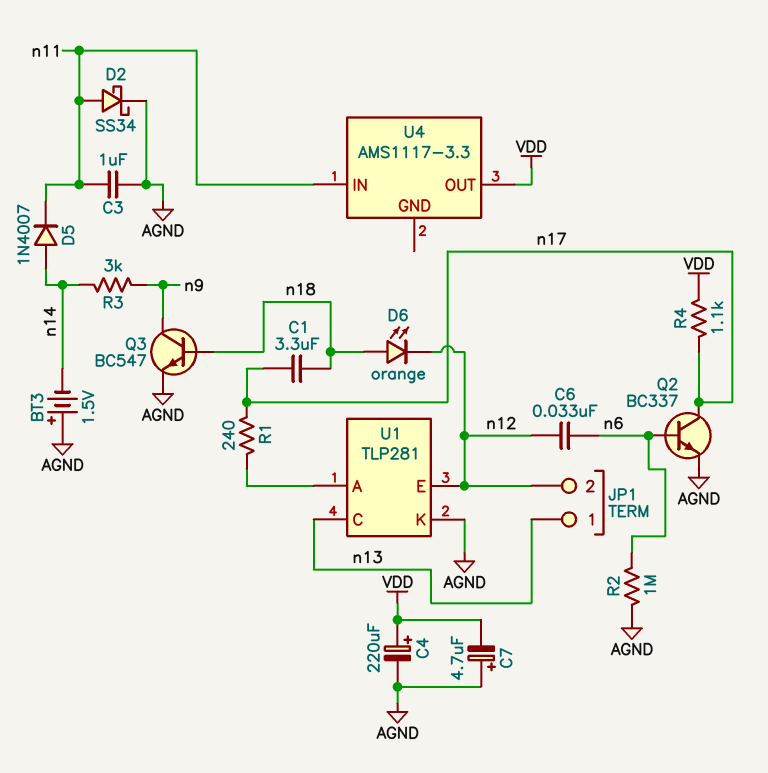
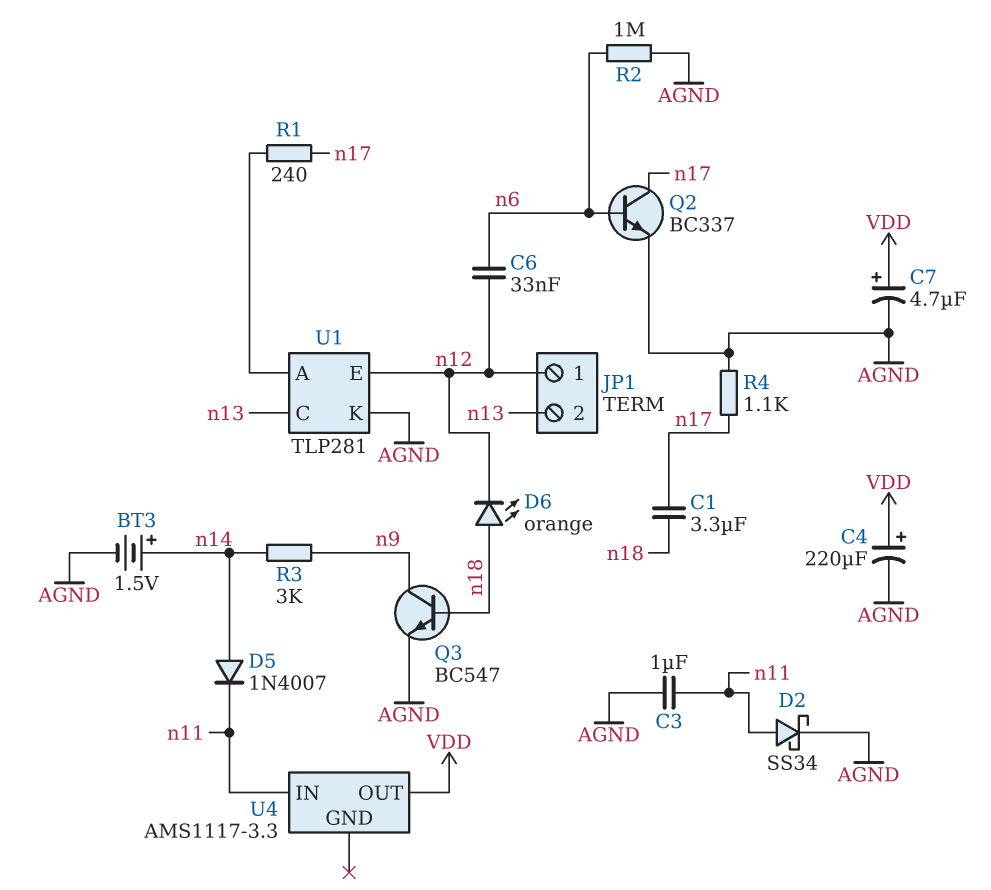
BT3: 1.5V (plus AGND, minus n14) -> 1.5V (plus n14, minus AGND)
C7: 4.7uF (plus AGND, minus VDD) -> 4.7uF (plus VDD, minus AGND)
JP1 pin 1: n13 -> n12
JP1 pin 2: n12 -> n13
R4: 1.1k (VDD, n17) -> 1.1k (AGND, n17)

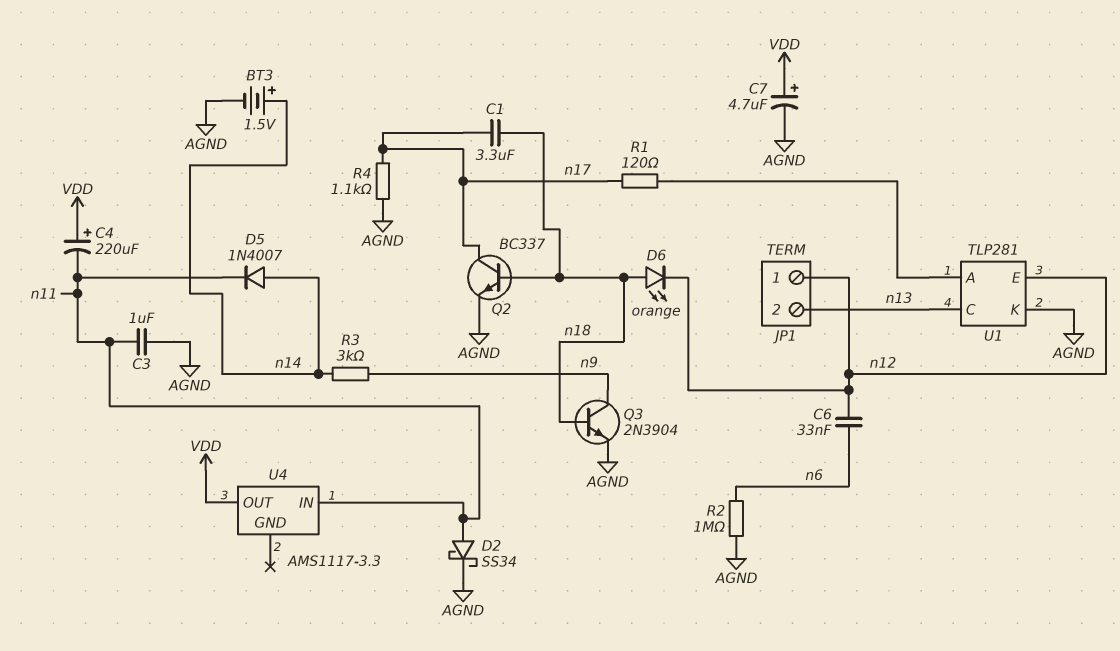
C4: 220uF (plus VDD, minus AGND) -> 220uF (plus VDD, minus n11)
Q2: NPN BC337 (B n6, C n17, E AGND) -> NPN BC337 (B n18, C n17, E AGND)
Q3: NPN BC547 (B n18, C n9, E AGND) -> NPN 2N3904 (B n18, C n9, E AGND)
R1: 240 (U1/A, n17) -> 120 (U1/A, n17)

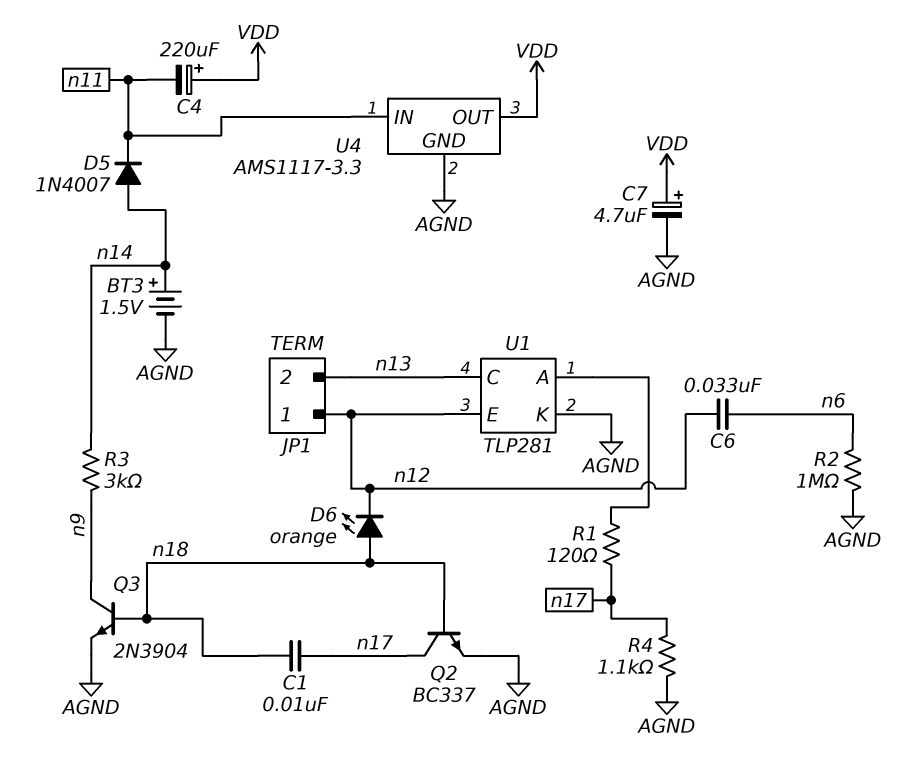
C1: 3.3uF (n17, n18) -> 10nF (n17, n18)
C3: 1uF (AGND, n11) -> none
D2: schottky SS34 (A n11, K AGND) -> none
U4 pin GND: none -> AGND

